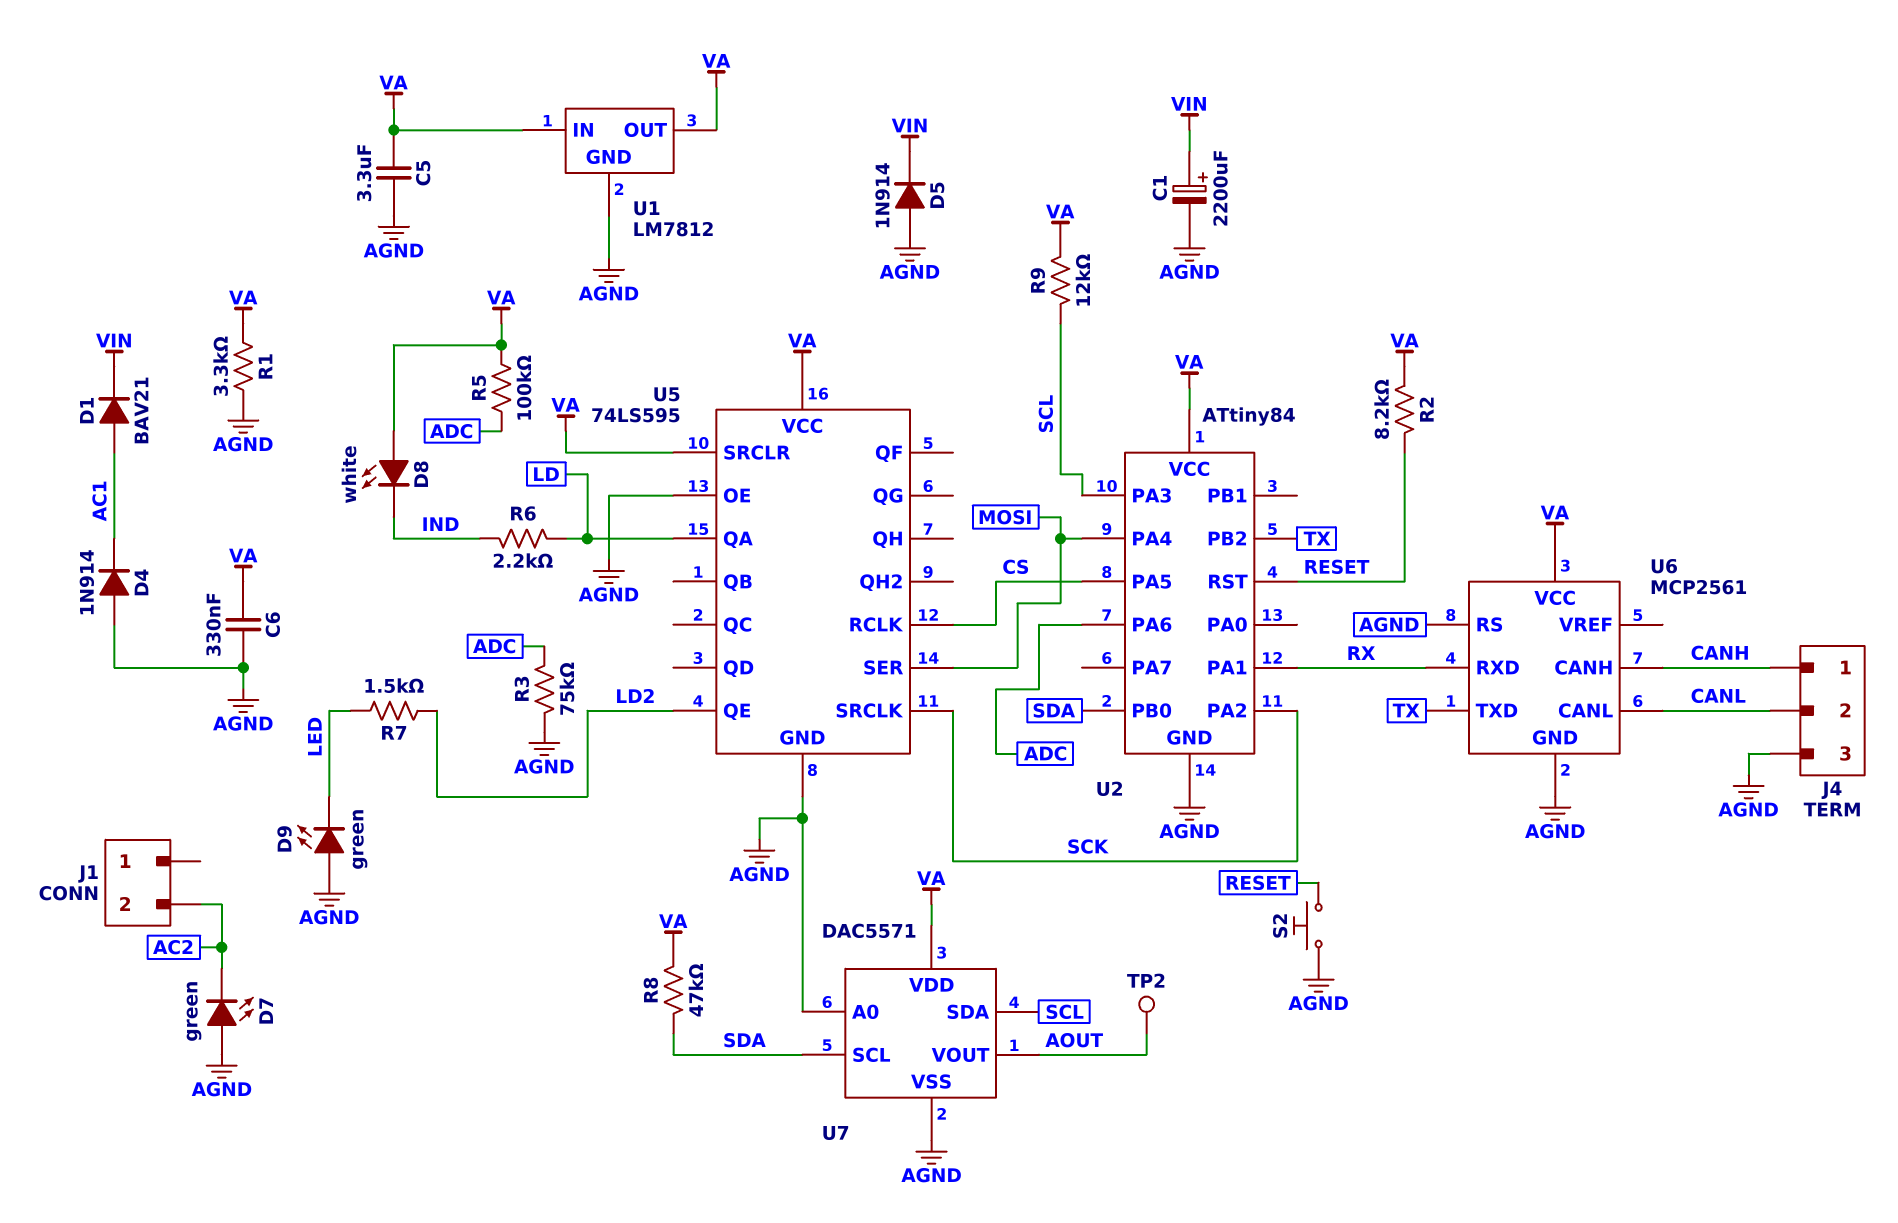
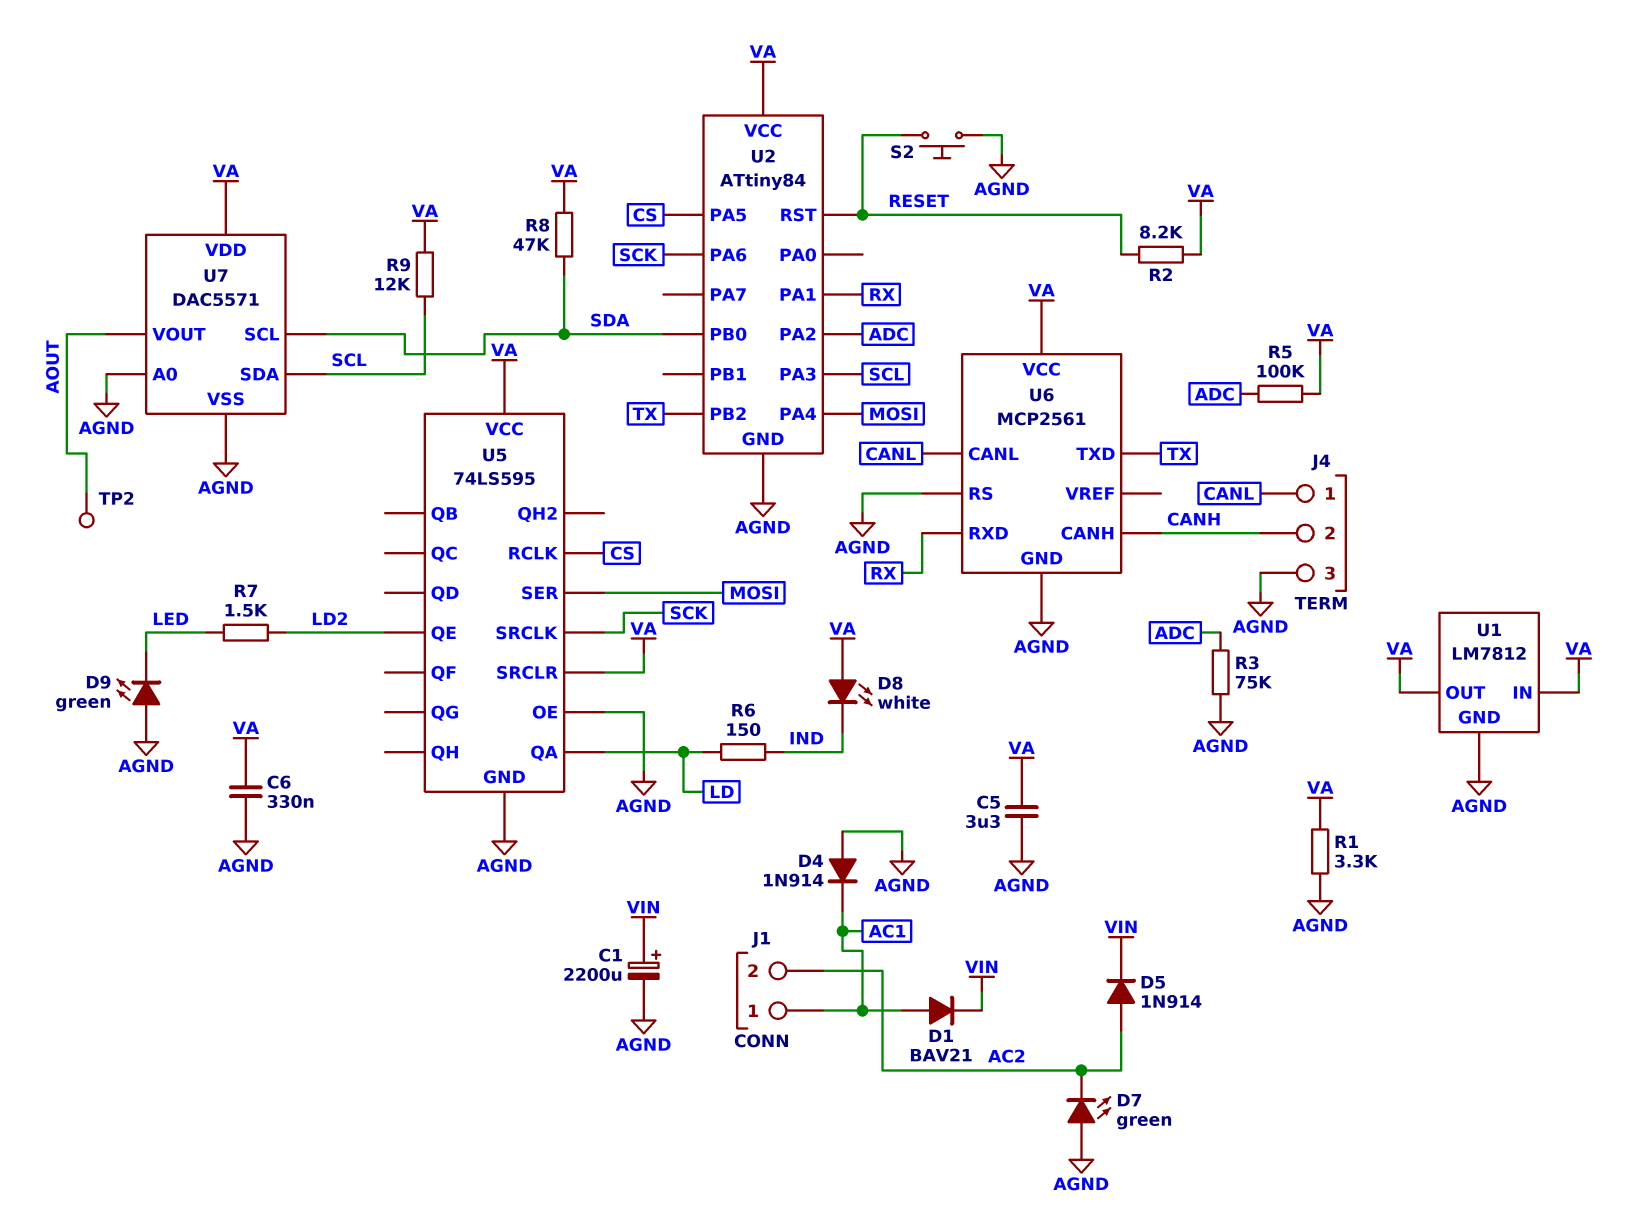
D5: diode 1N914 (A AGND, K VIN) -> diode 1N914 (A AC2, K VIN)
J1 pin 1: none -> AC1
J4 pin 1: CANH -> CANL
J4 pin 2: CANL -> CANH
R6: 2.2k (IND, LD) -> 150 (IND, LD)
U2 pin PA2: SCK -> ADC
U2 pin PA6: ADC -> SCK

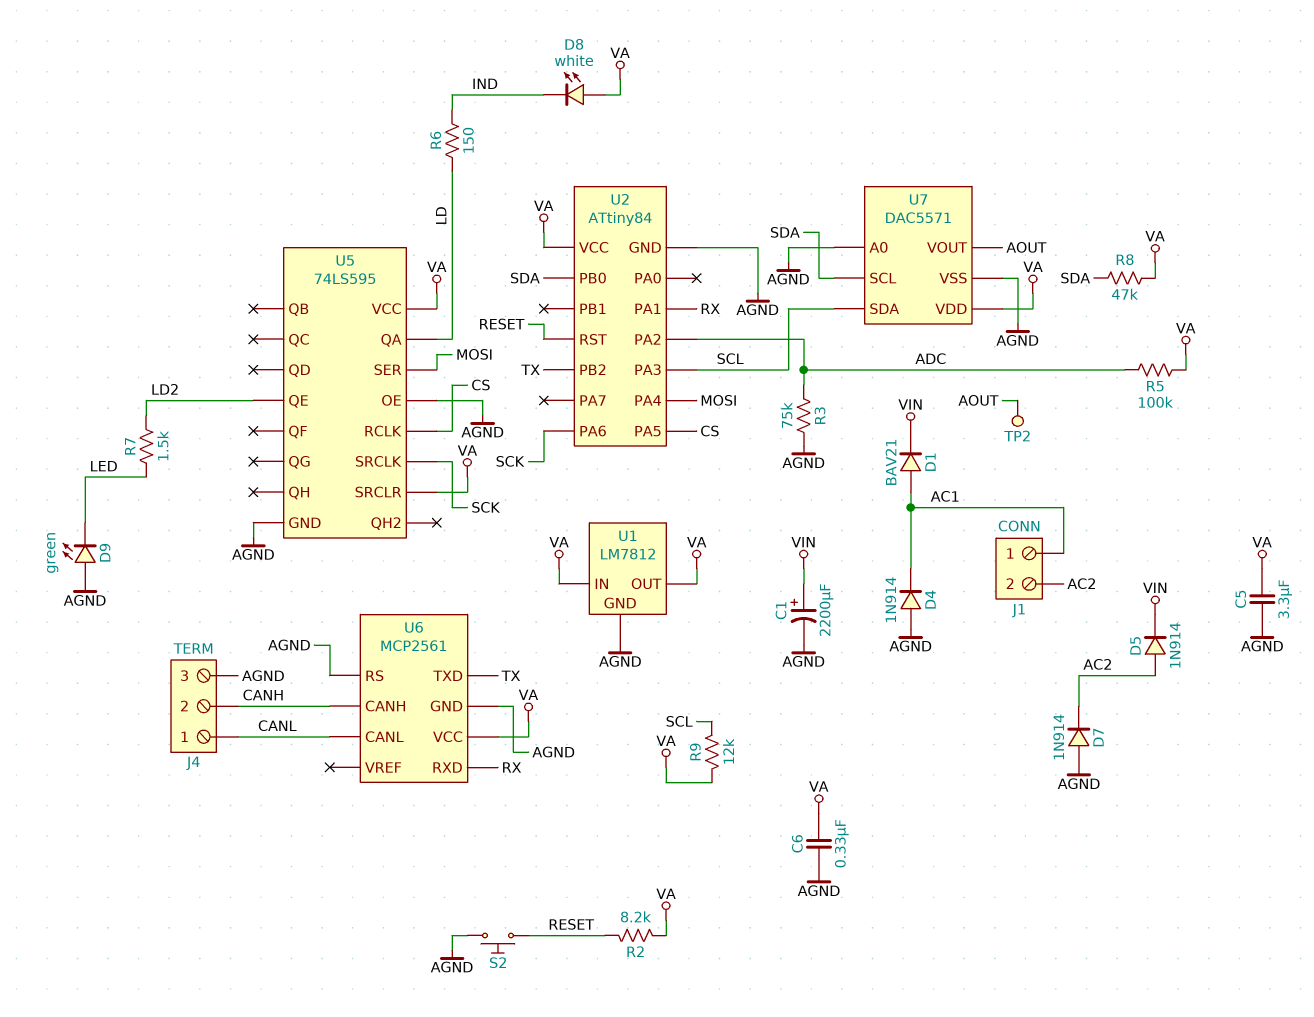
D7: LED green (A AGND, K AC2) -> diode 1N914 (A AGND, K AC2)
R1: 3.3k (AGND, VA) -> none

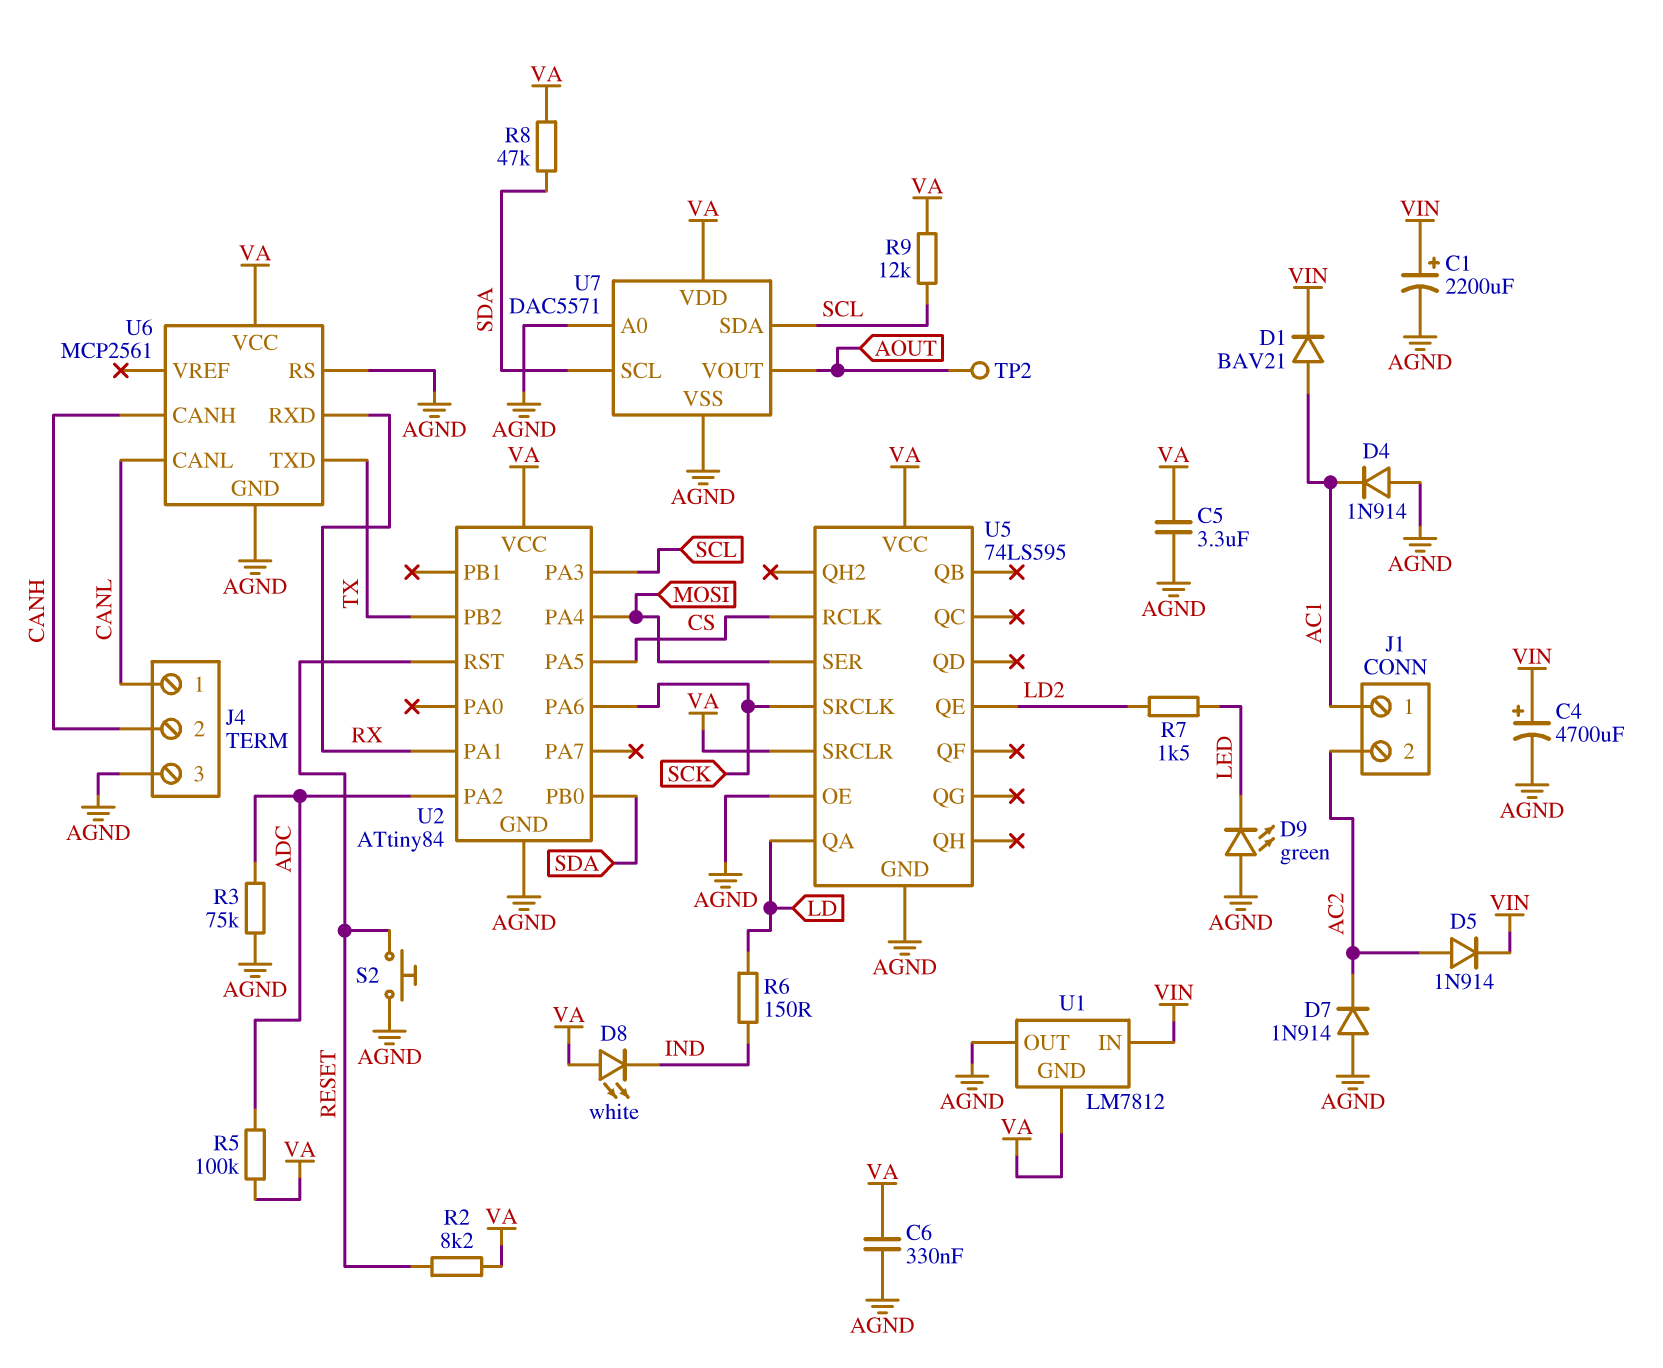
C4: none -> 4700uF (plus VIN, minus AGND)
U1 pin GND: AGND -> VA
U1 pin IN: VA -> VIN
U1 pin OUT: VA -> AGND

